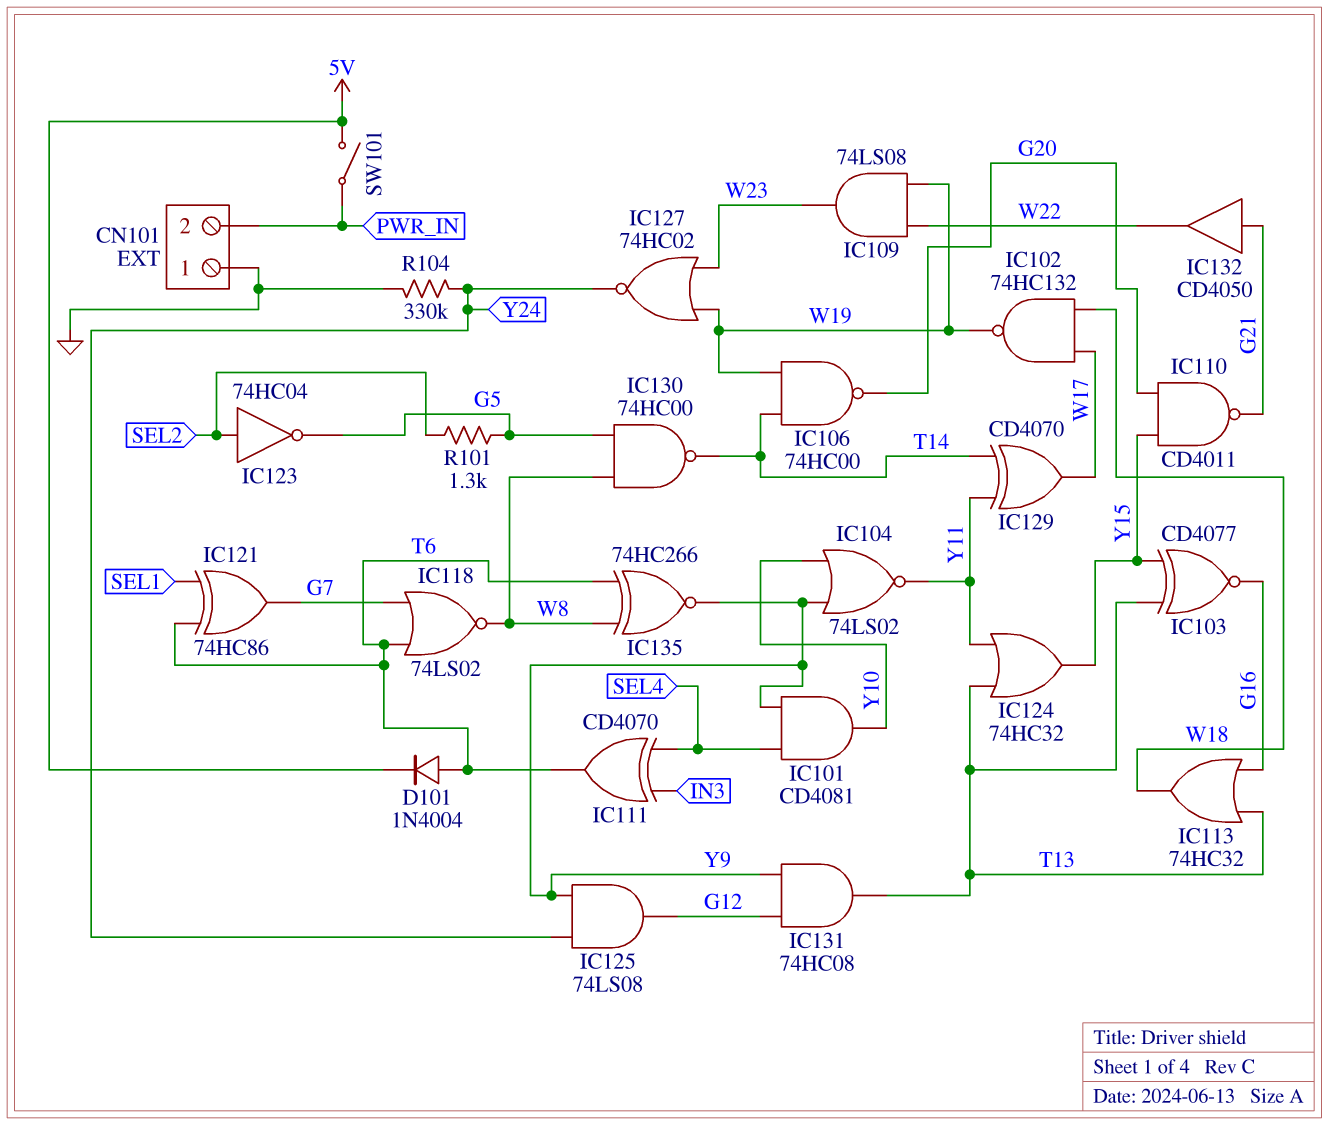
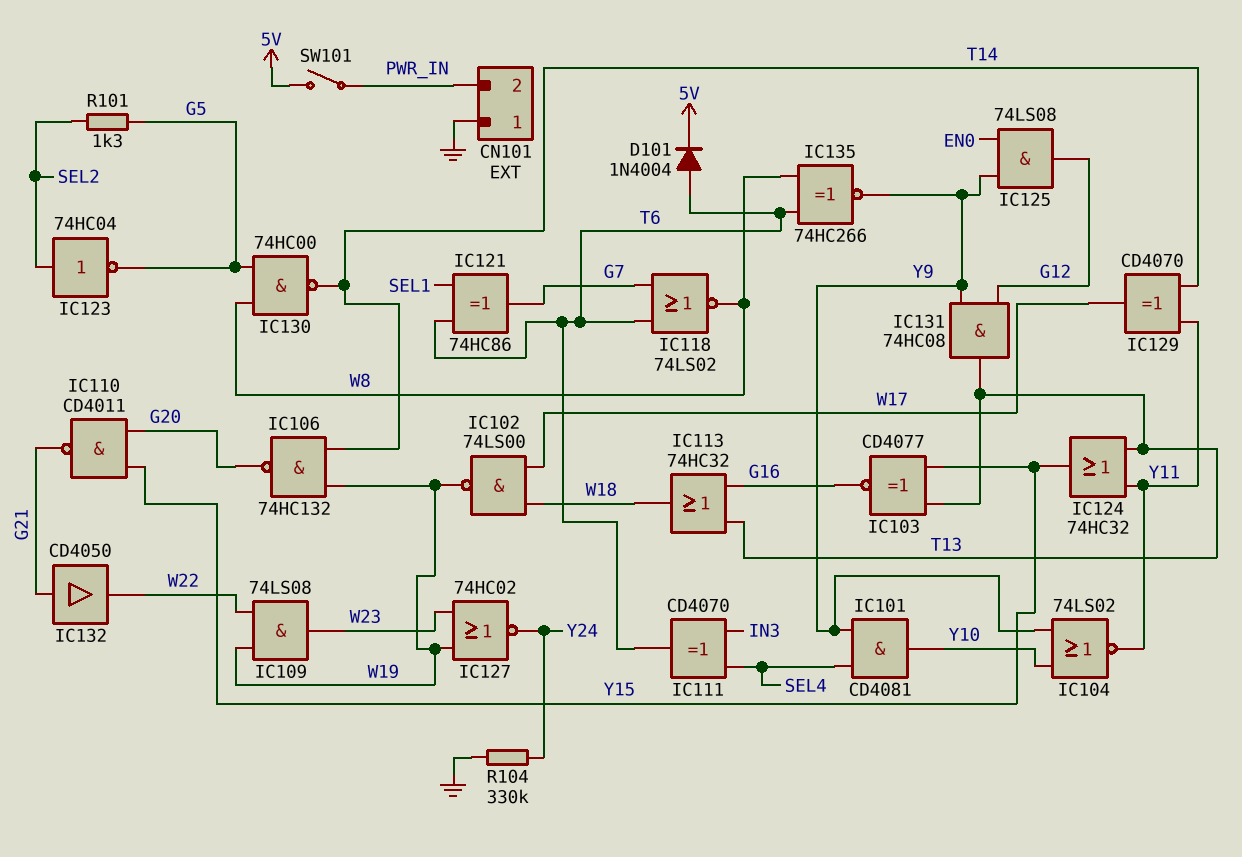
IC102: NAND 74HC132 (in W17, in W18, out W19) -> NAND 74LS00 (in W17, in W18, out W19)
IC106: NAND 74HC00 (in T14, in W19, out G20) -> NAND 74HC132 (in T14, in W19, out G20)
IC125: AND 74LS08 (in Y9, in Y24, out G12) -> AND 74LS08 (in EN0, in Y9, out G12)

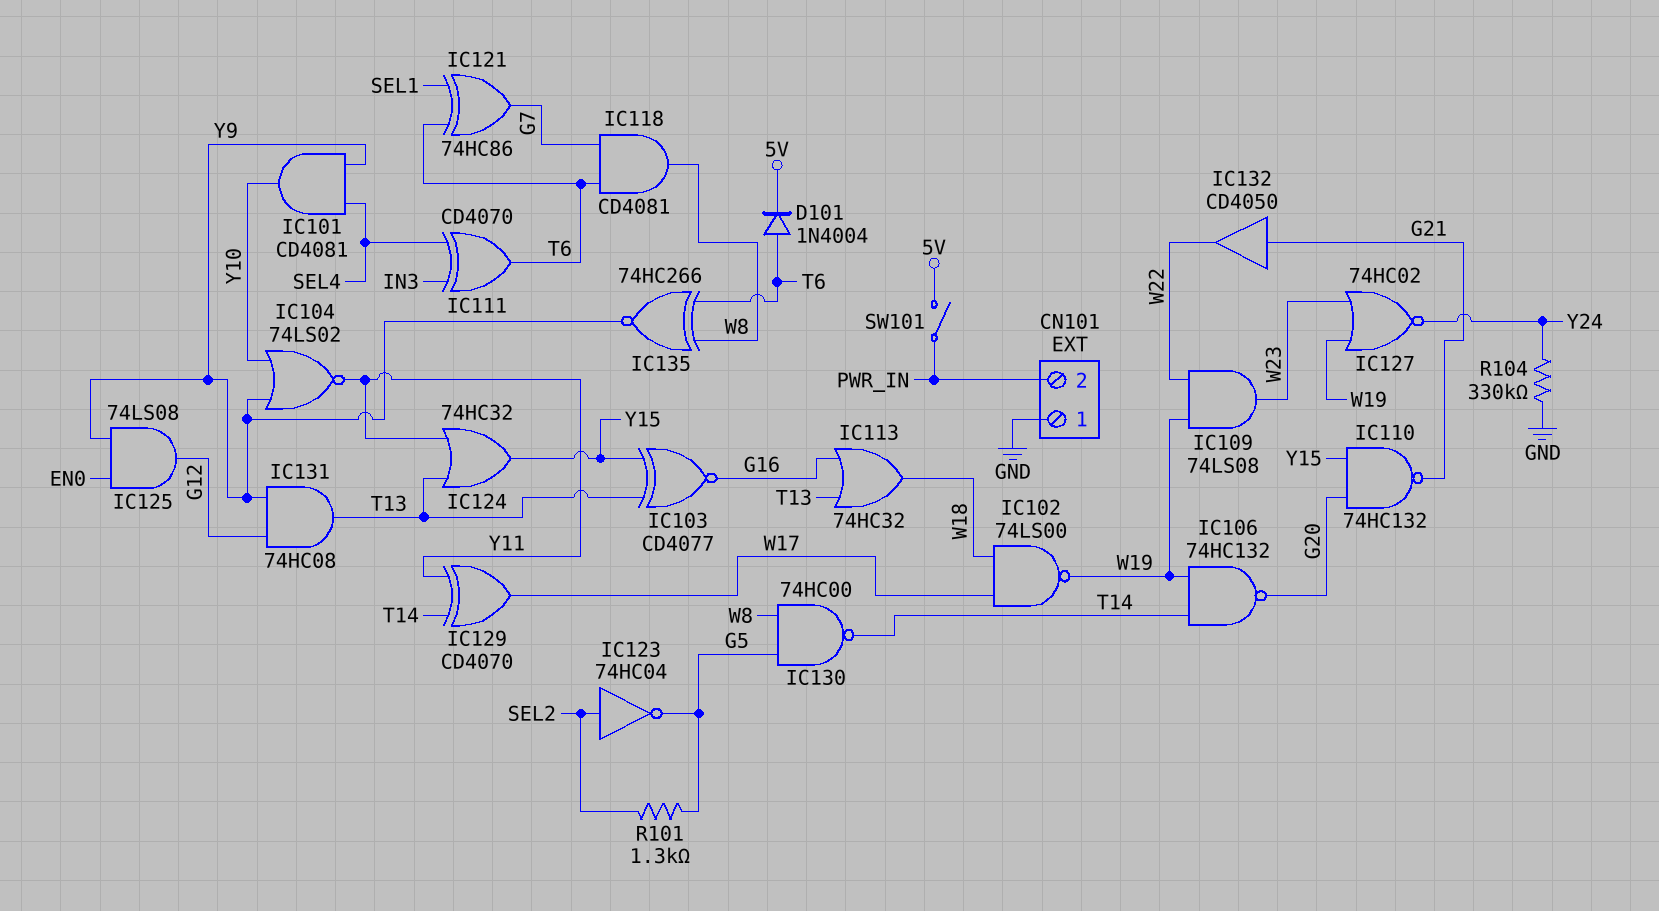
IC110: NAND CD4011 (in G20, in Y15, out G21) -> NAND 74HC132 (in G20, in Y15, out G21)
IC118: NOR 74LS02 (in G7, in T6, out W8) -> AND CD4081 (in G7, in T6, out W8)

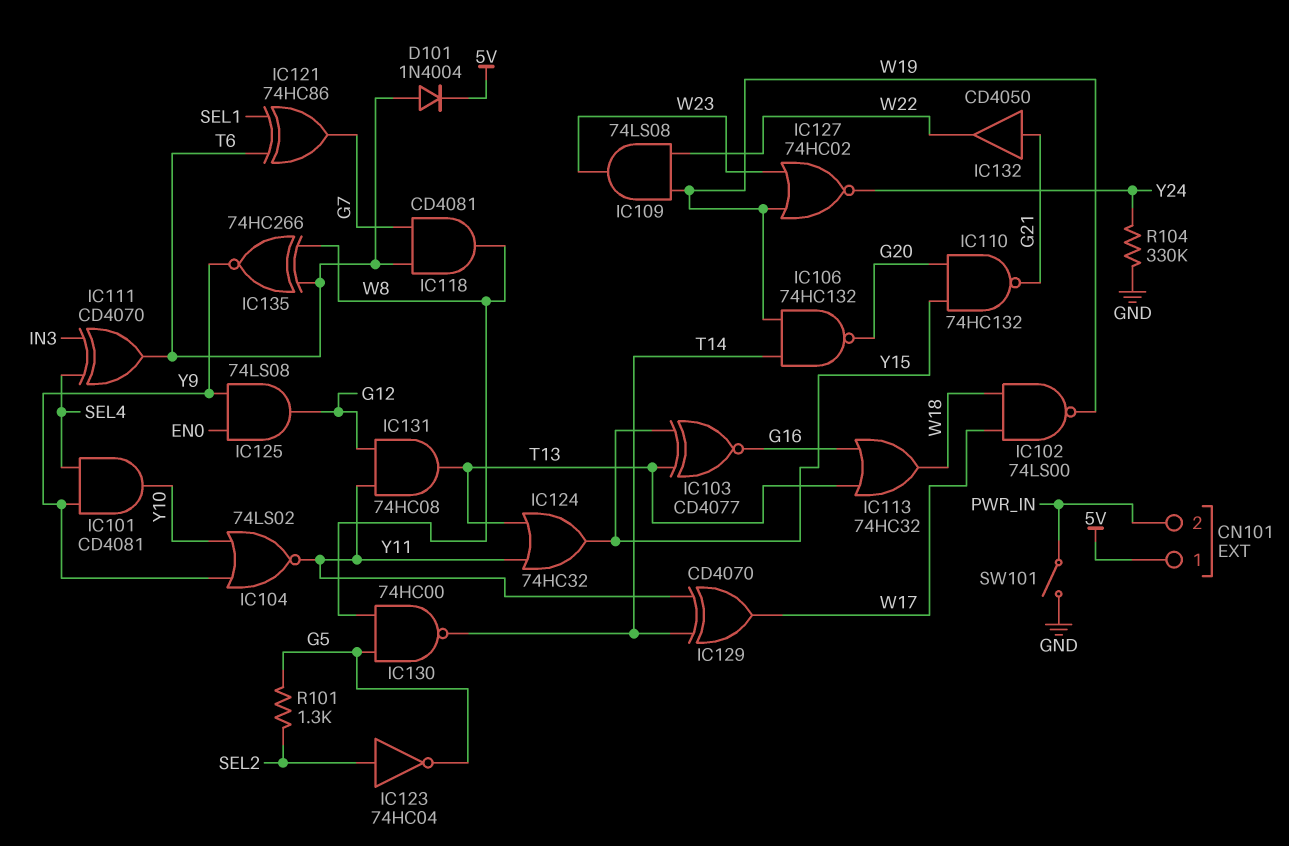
CN101 pin 1: GND -> 5V
IC131: AND 74HC08 (in G12, in Y9, out T13) -> AND 74HC08 (in G12, in Y11, out T13)
SW101: switch (5V, PWR_IN) -> switch (GND, PWR_IN)

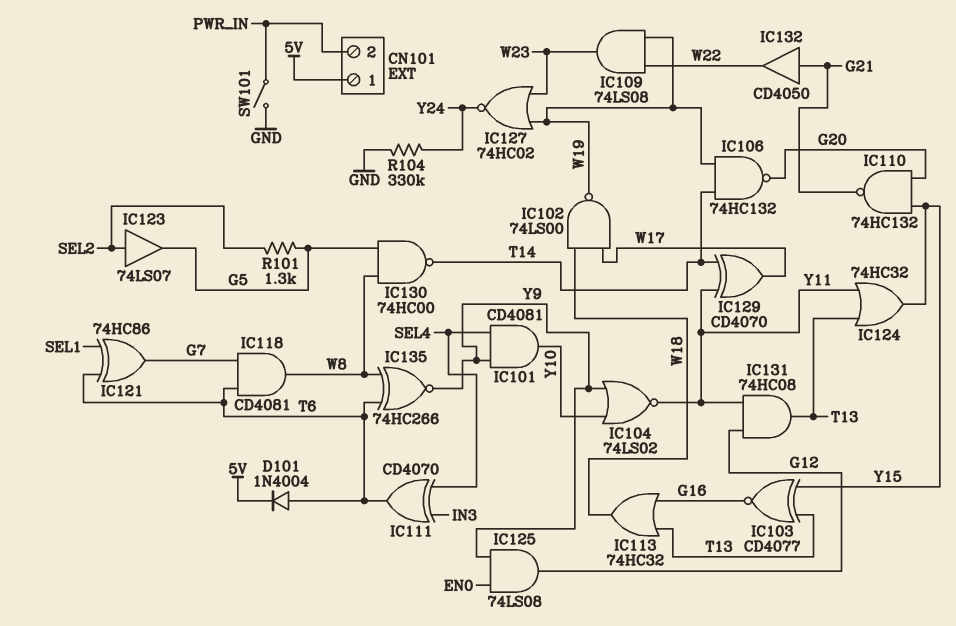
IC123: NOT 74HC04 (in SEL2, out G5) -> buffer 74LS07 (in SEL2, out G5)

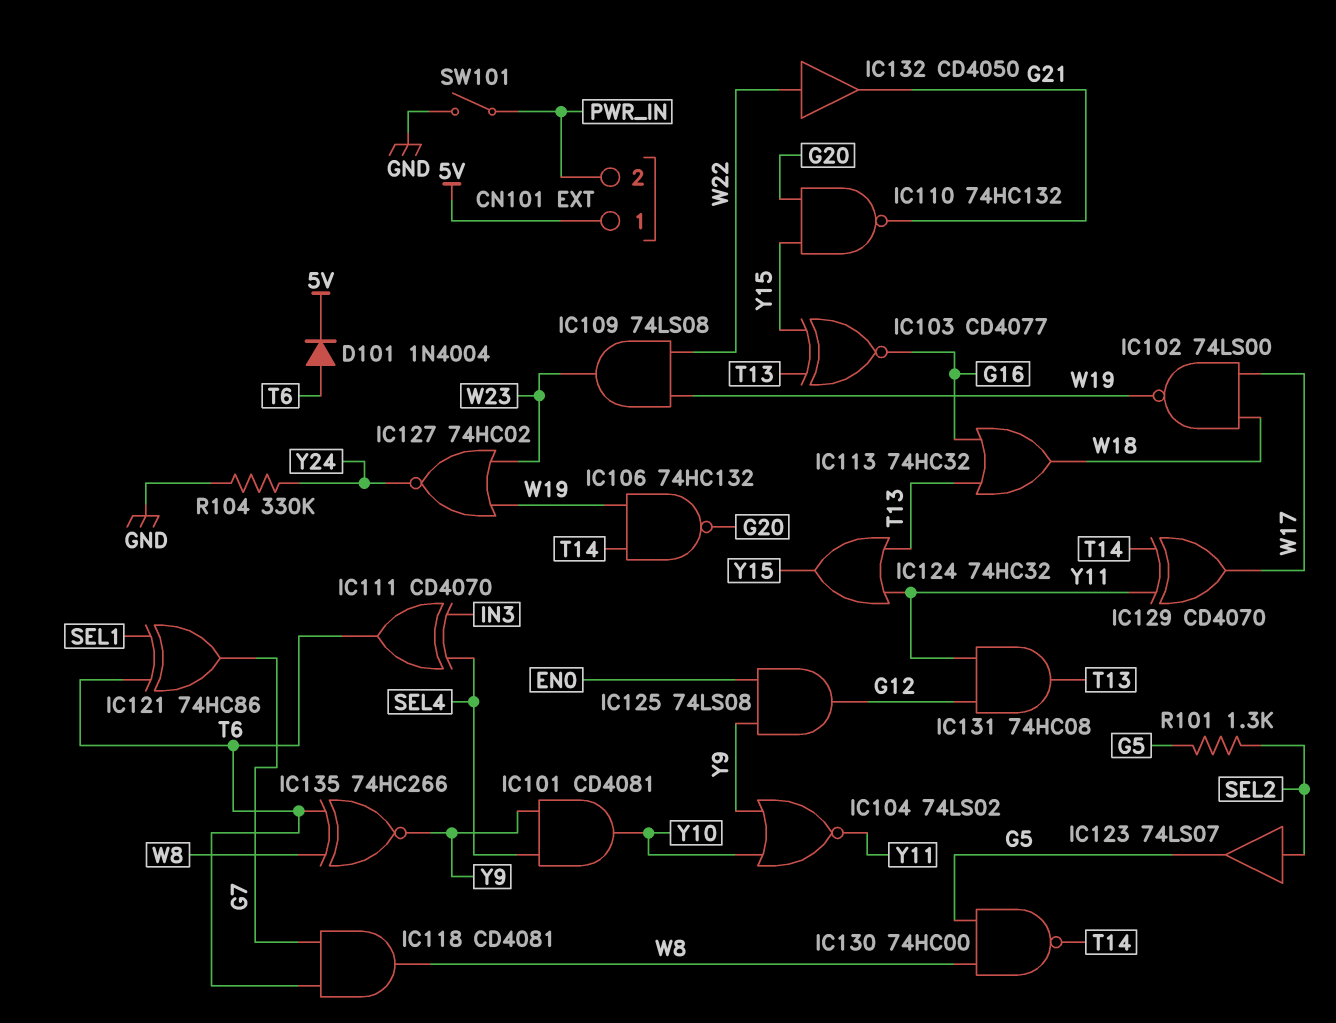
IC132: buffer CD4050 (in G21, out W22) -> buffer CD4050 (in W22, out G21)

